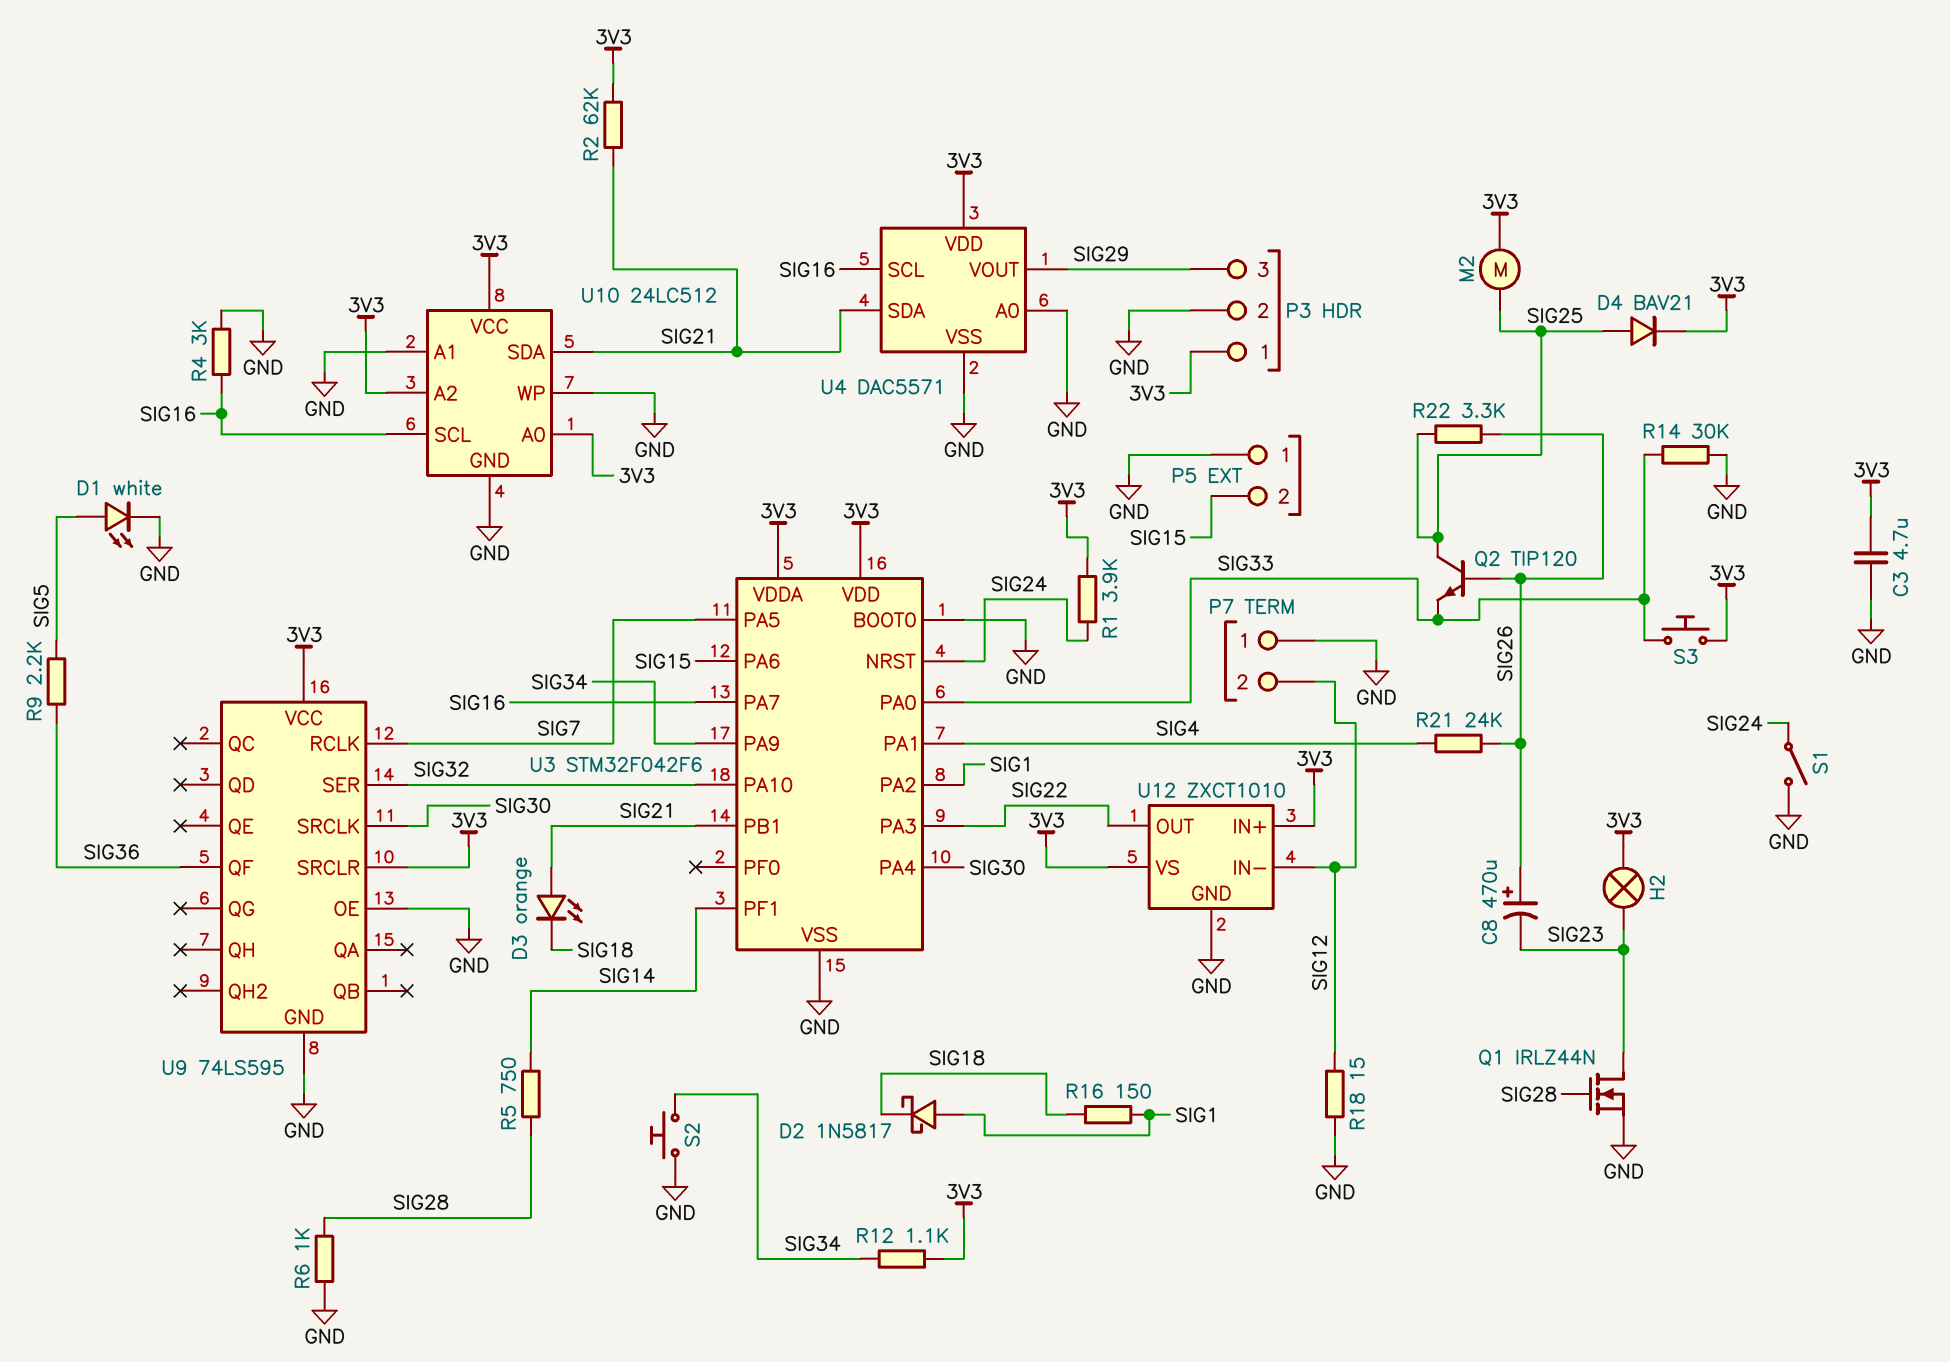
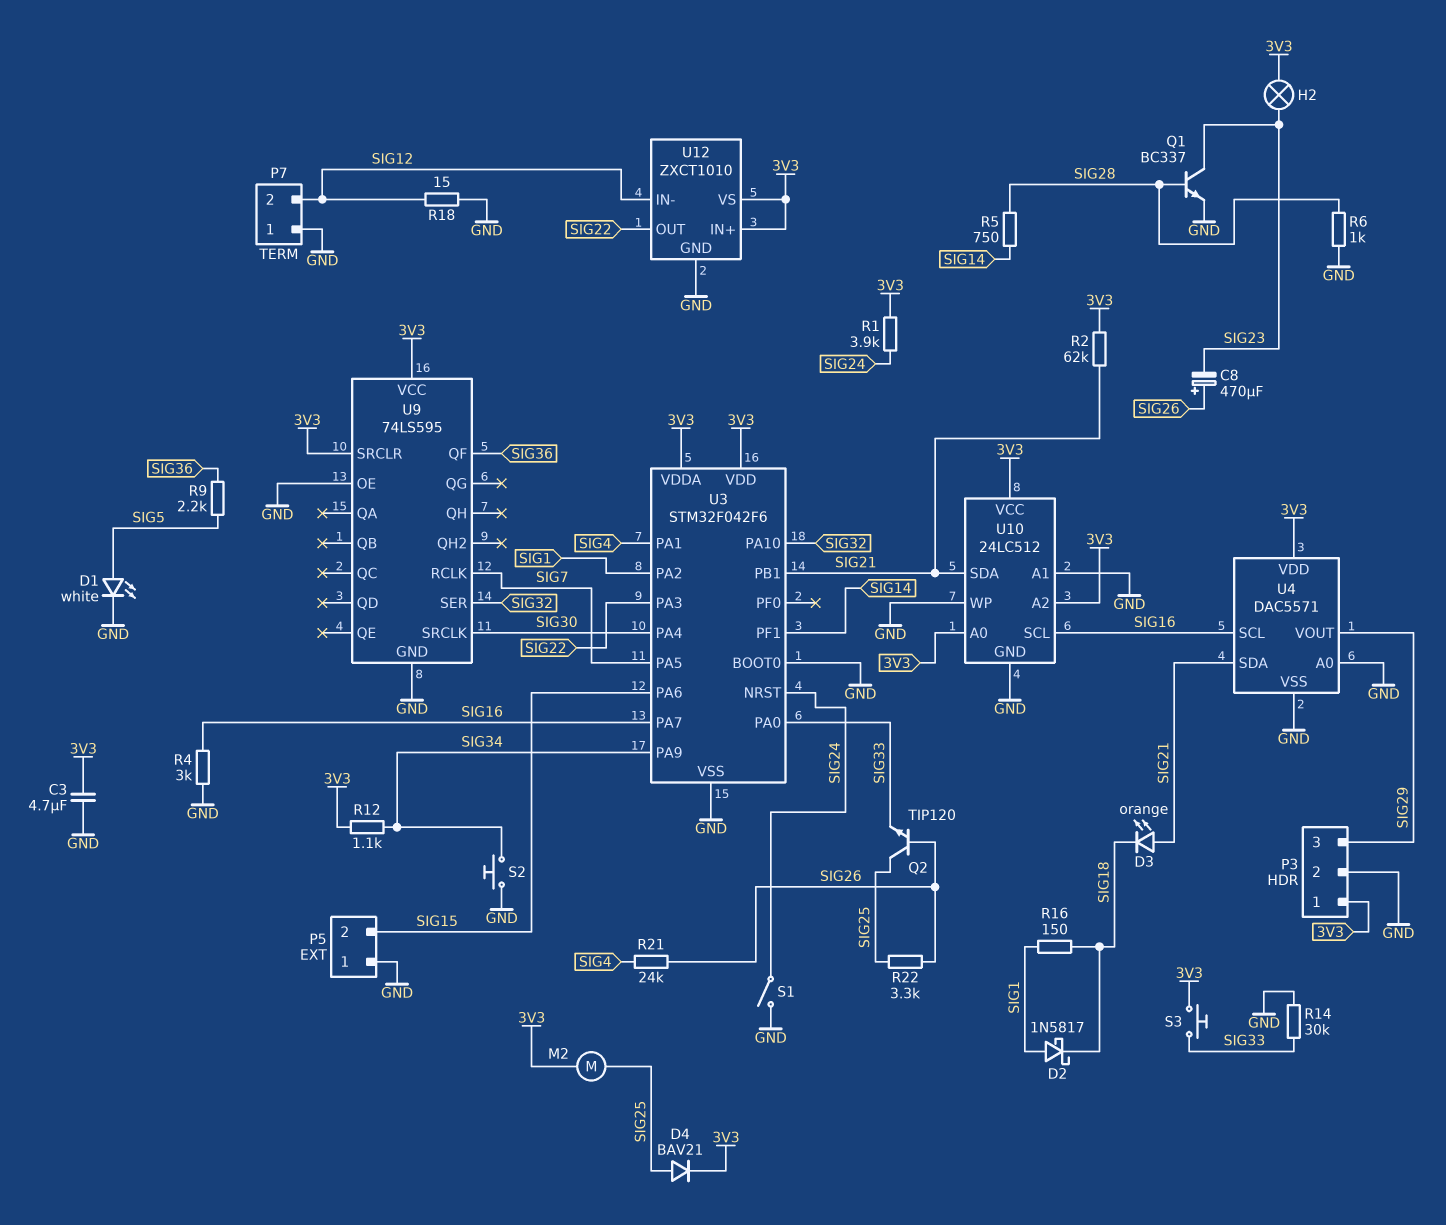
Q1: NMOS IRLZ44N (G SIG28, D SIG23, S GND) -> NPN BC337 (B SIG28, C SIG23, E GND)

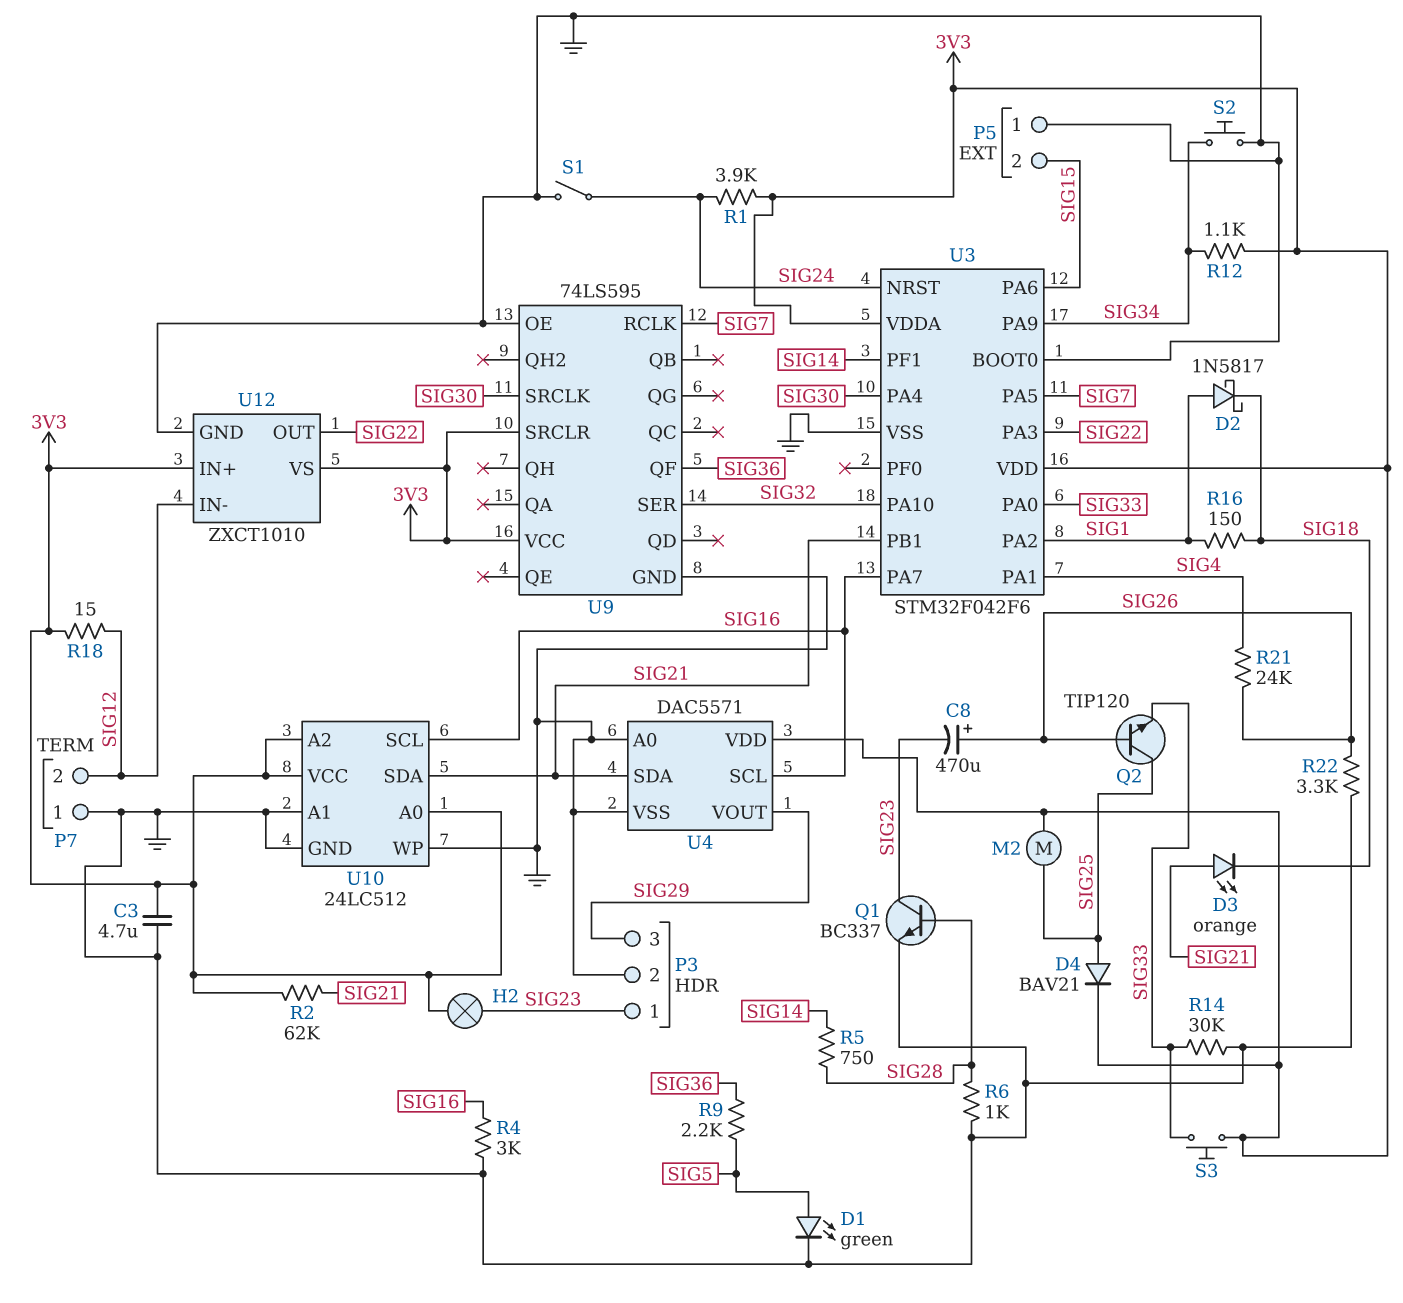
D1: LED white (A SIG5, K GND) -> LED green (A SIG5, K GND)
P3 pin 1: 3V3 -> SIG23
R18: 15 (GND, SIG12) -> 15 (3V3, SIG12)
R22: 3.3k (SIG25, SIG26) -> 3.3k (GND, SIG26)

